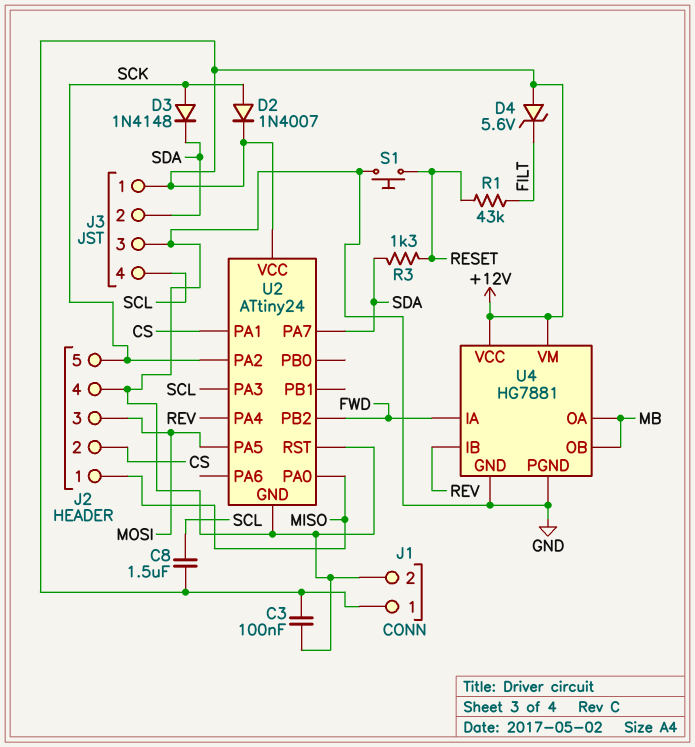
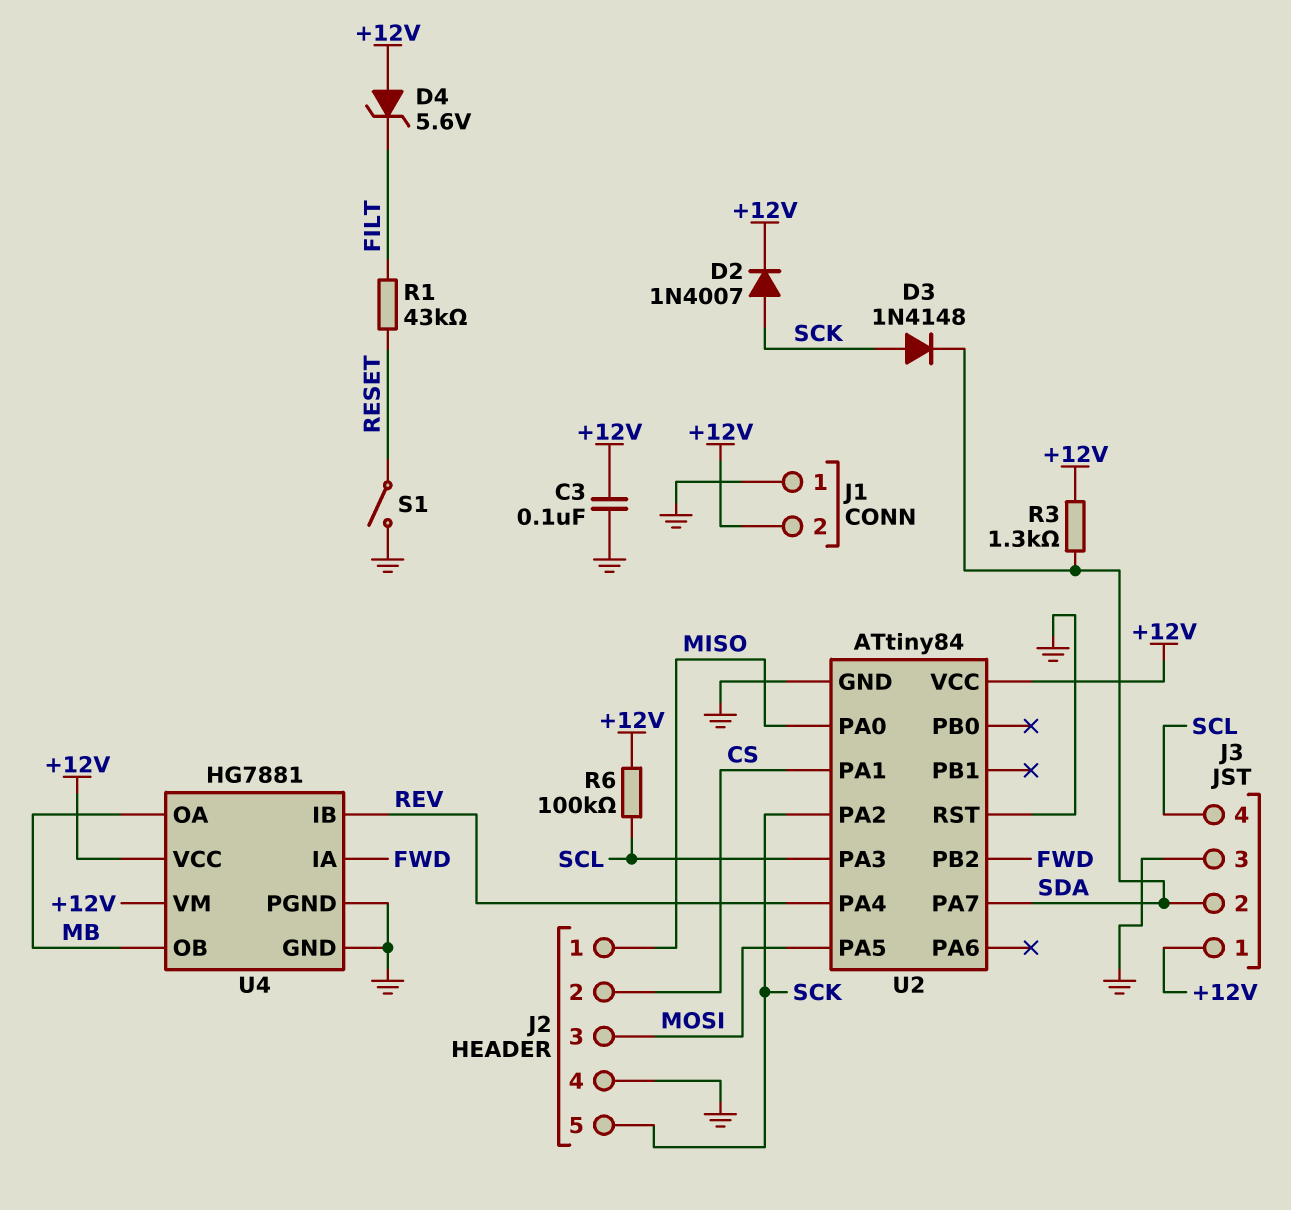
C8: 1.5uF (+12V, SCL) -> none
J1 pin 1: +12V -> GND
J1 pin 2: GND -> +12V
R3: 1.3k (RESET, SDA) -> 1.3k (+12V, SDA)
R6: none -> 100k (+12V, SCL)
S1: button (GND, RESET) -> switch (GND, RESET)
U2: ATtiny24 -> ATtiny84

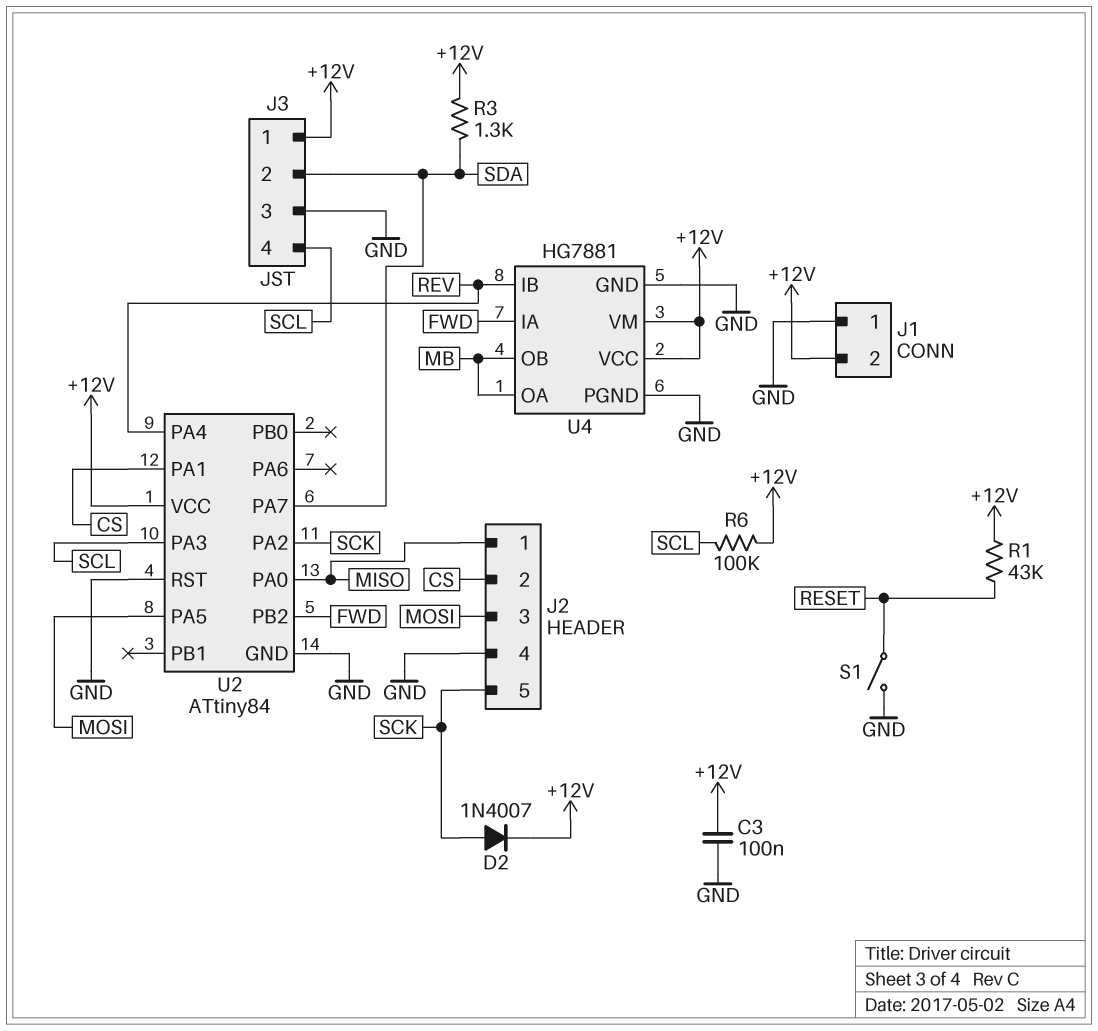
D3: diode 1N4148 (A SCK, K SDA) -> none
D4: zener 5.6V (A +12V, K FILT) -> none
R1: 43k (FILT, RESET) -> 43k (+12V, RESET)

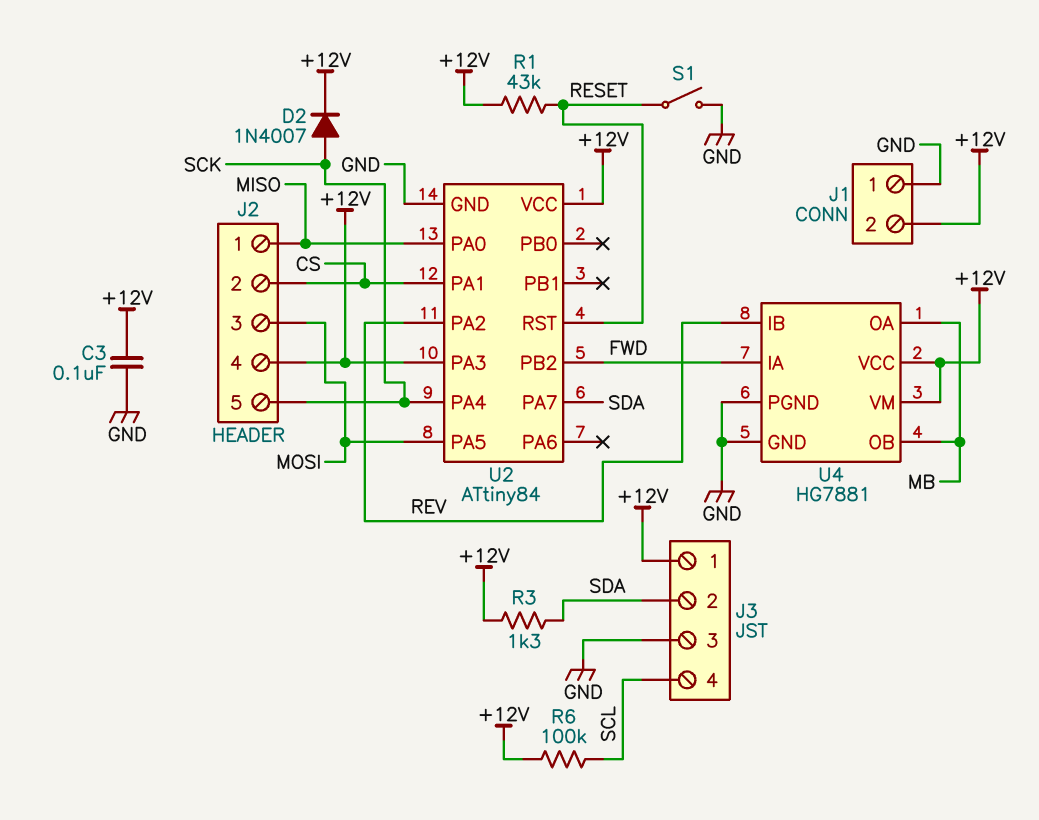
J2 pin 4: GND -> +12V
U2 pin PA2: SCK -> REV
U2 pin PA3: SCL -> +12V
U2 pin PA4: REV -> SCK
U2 pin RST: GND -> RESET

